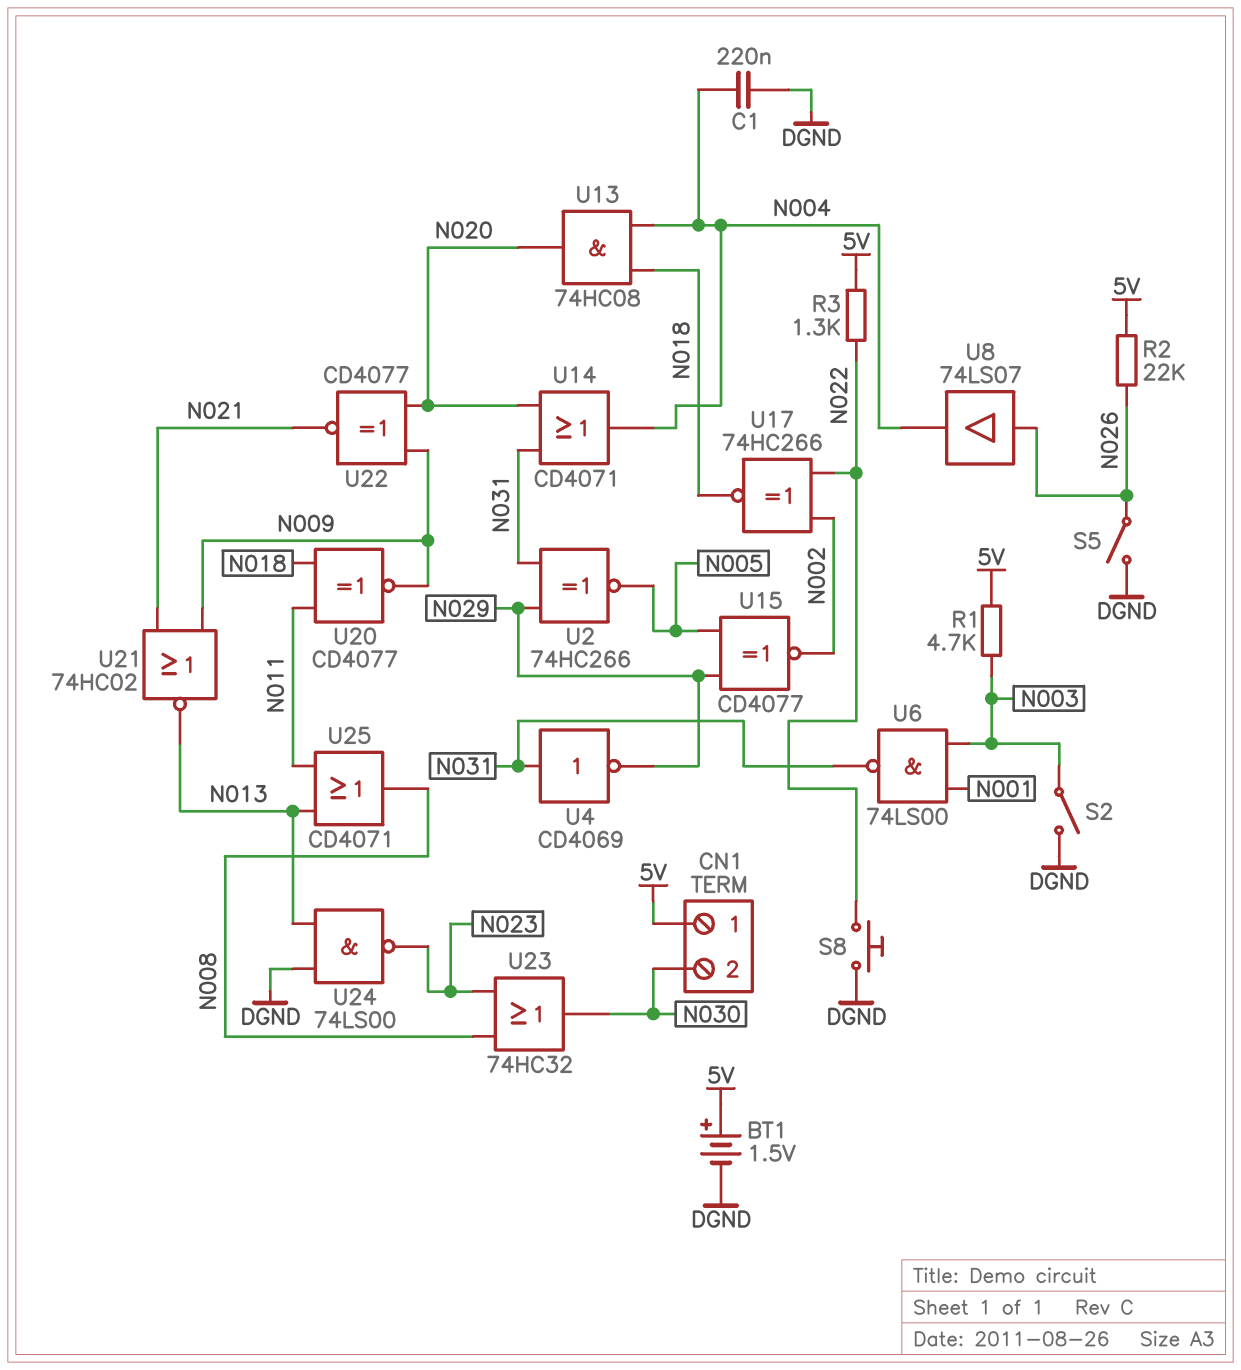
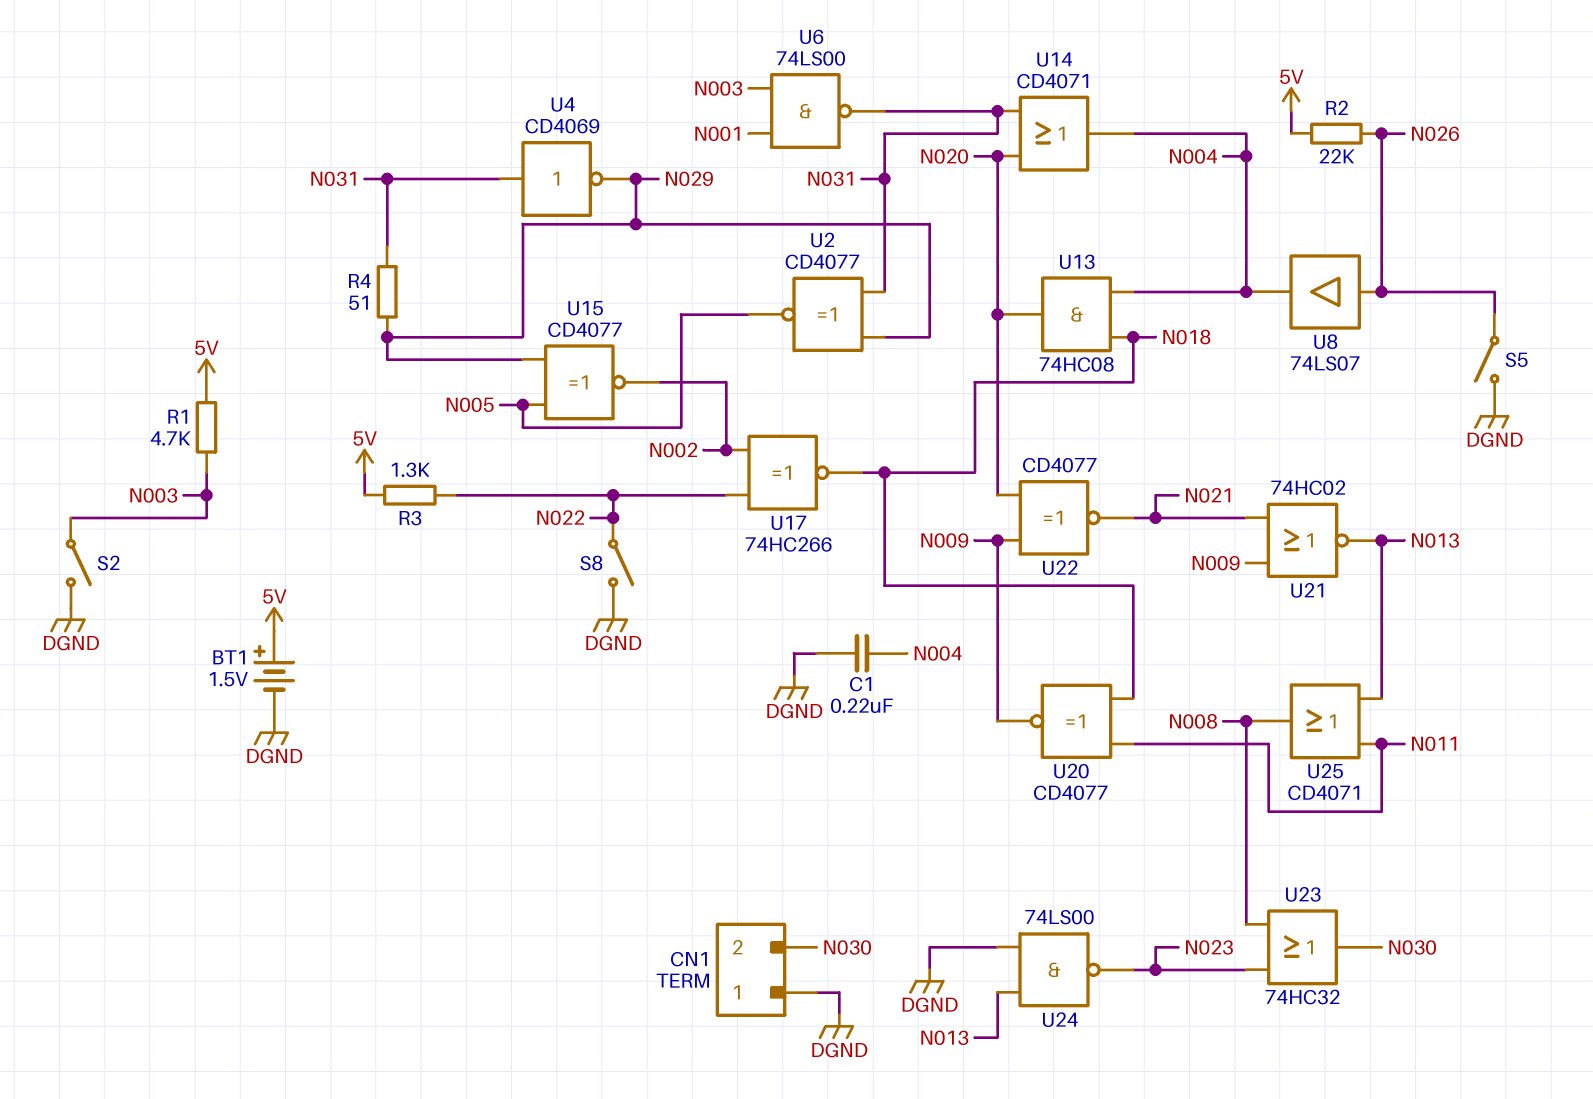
CN1 pin 1: 5V -> DGND
R4: none -> 51 (N029, N031)
S8: button (DGND, N022) -> switch (DGND, N022)
U2: XNOR 74HC266 (in N029, in N031, out N005) -> XNOR CD4077 (in N029, in N031, out N005)

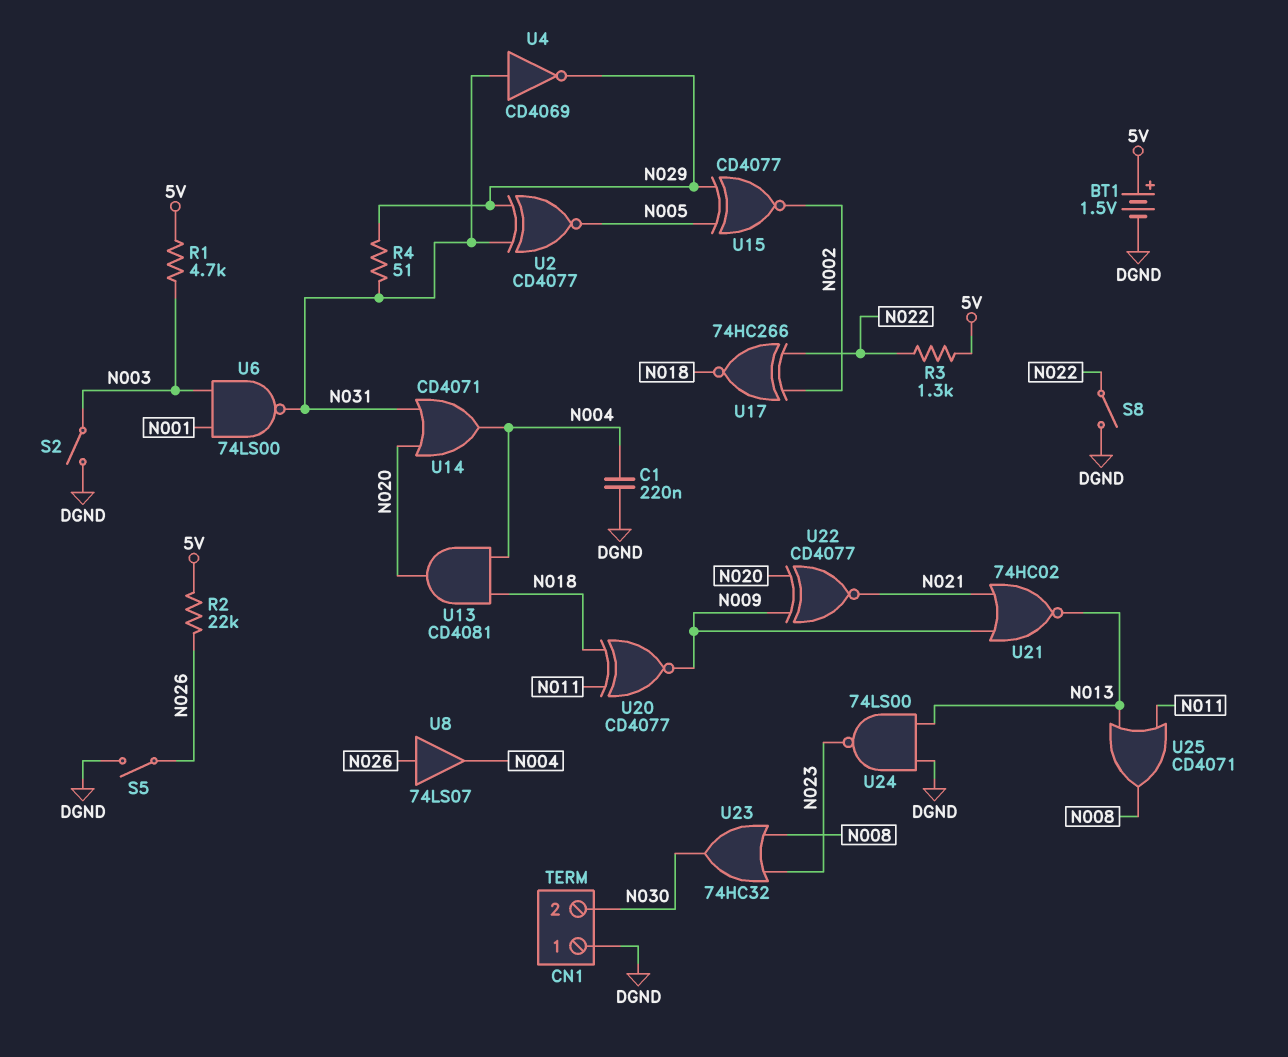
U13: AND 74HC08 (in N004, in N018, out N020) -> AND CD4081 (in N004, in N018, out N020)

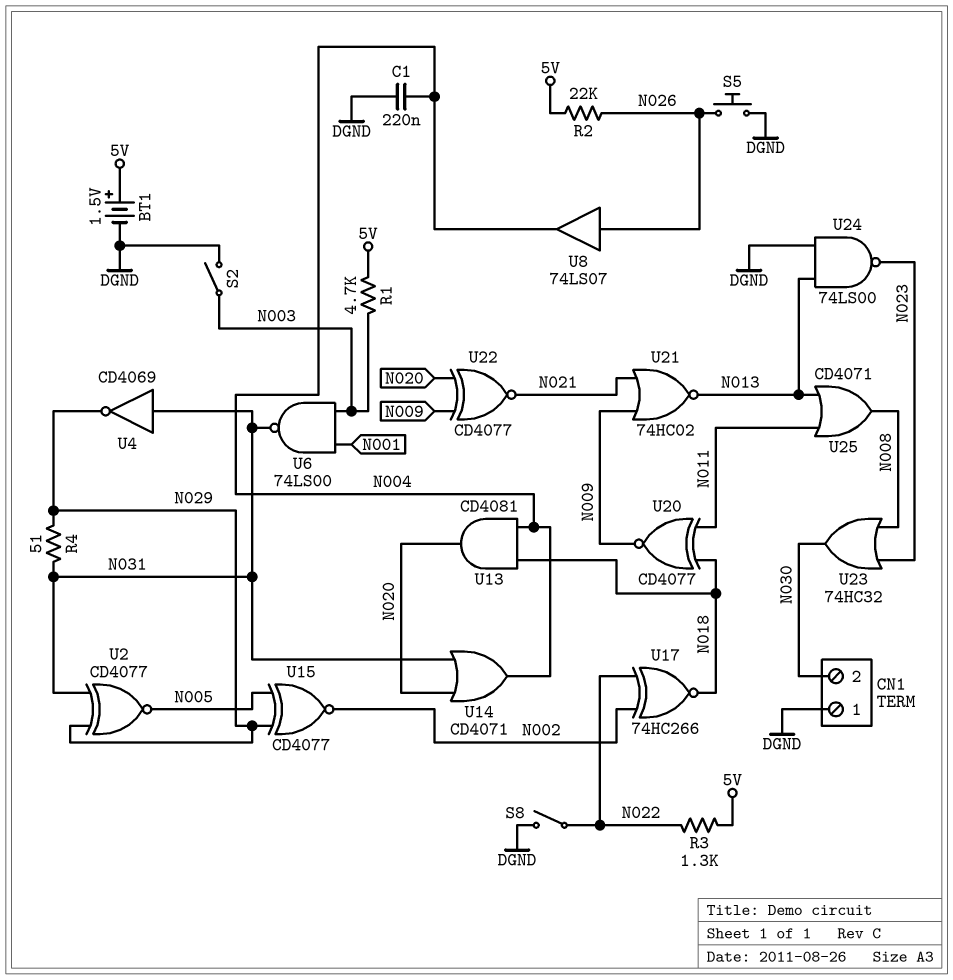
S5: switch (DGND, N026) -> button (DGND, N026)

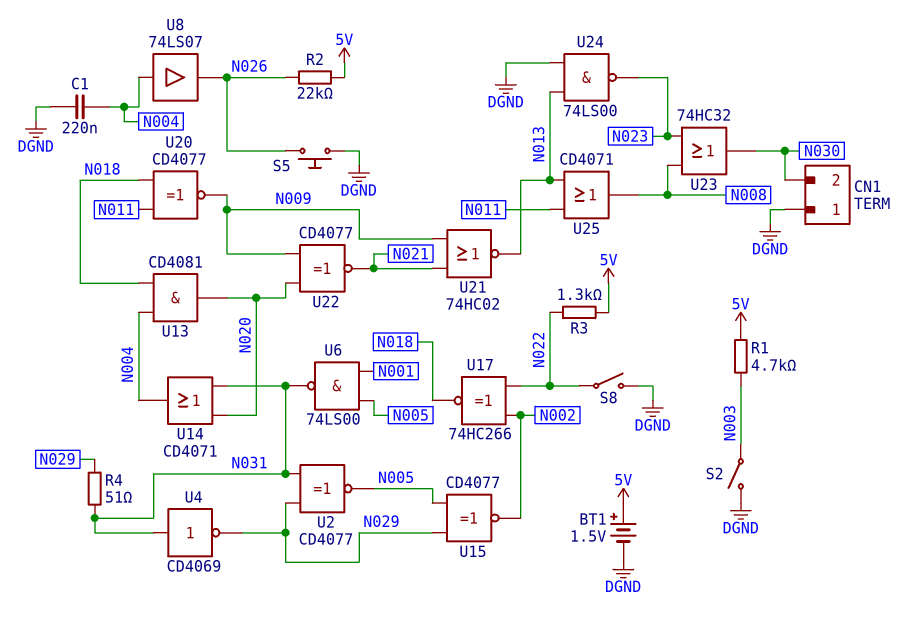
U6: NAND 74LS00 (in N001, in N003, out N031) -> NAND 74LS00 (in N001, in N005, out N031)
U8: buffer 74LS07 (in N026, out N004) -> buffer 74LS07 (in N004, out N026)

